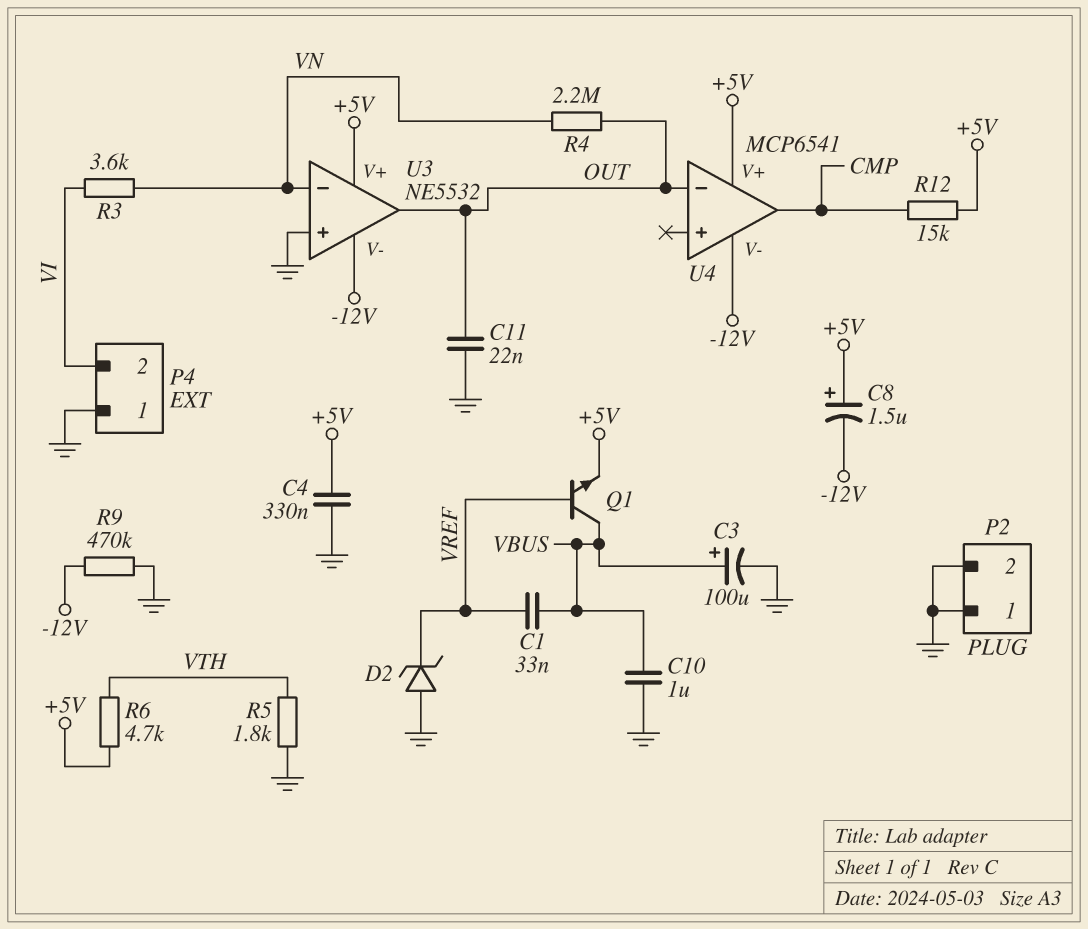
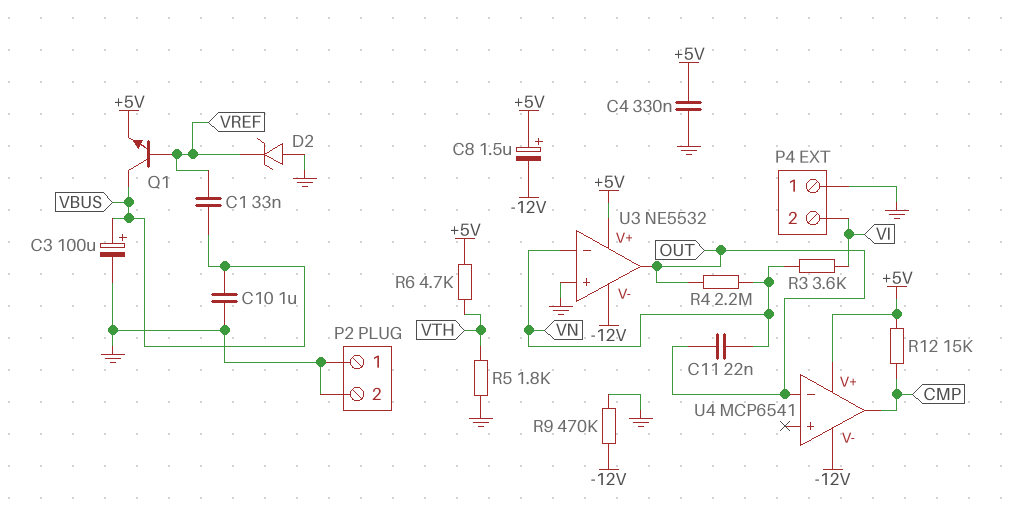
C11: 22nF (GND, OUT) -> 22nF (OUT, VN)

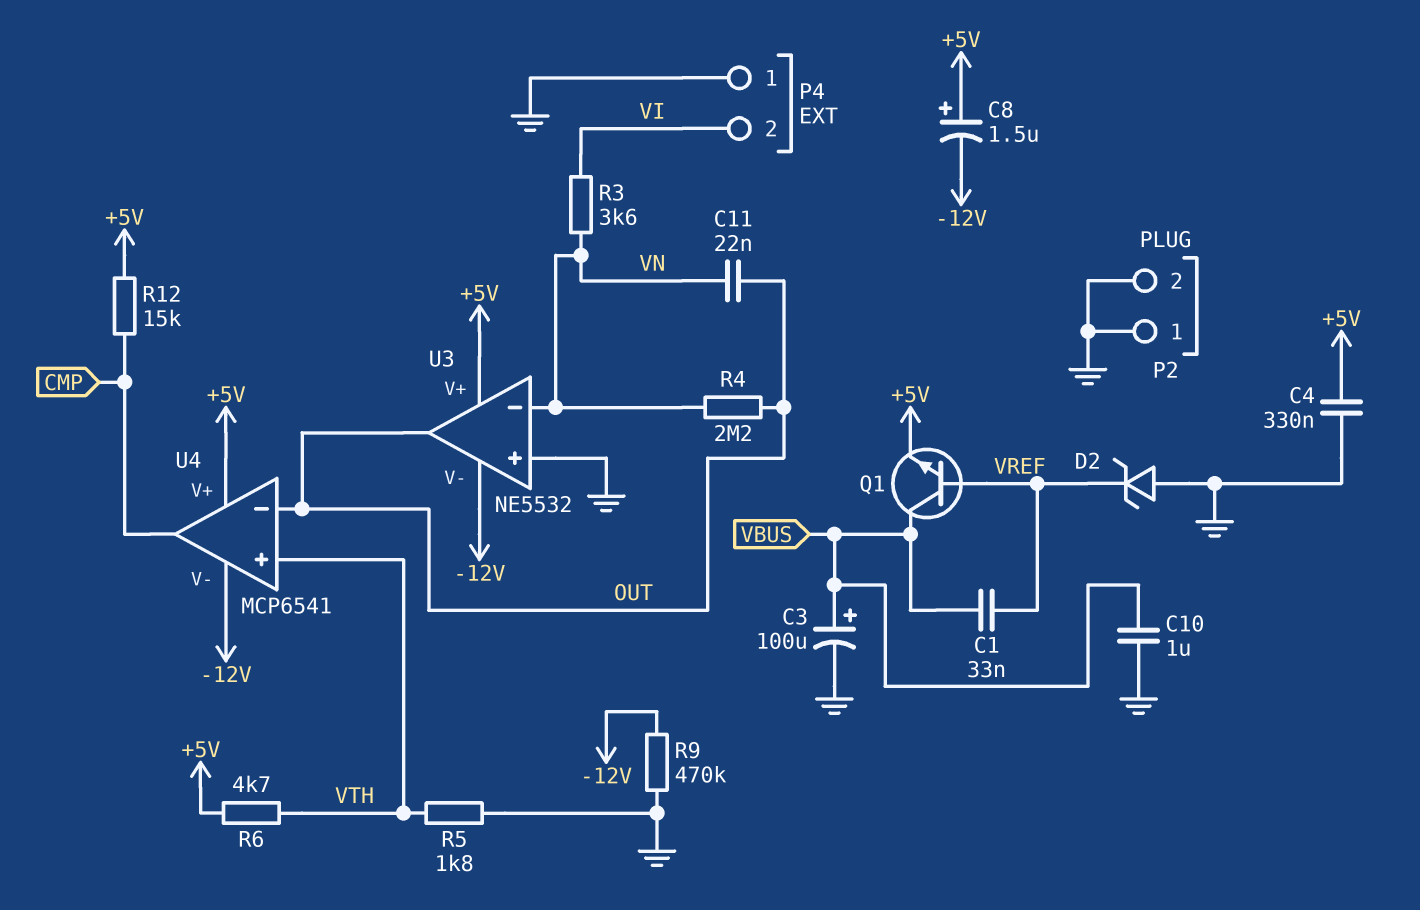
U4 pin in+: none -> VTH

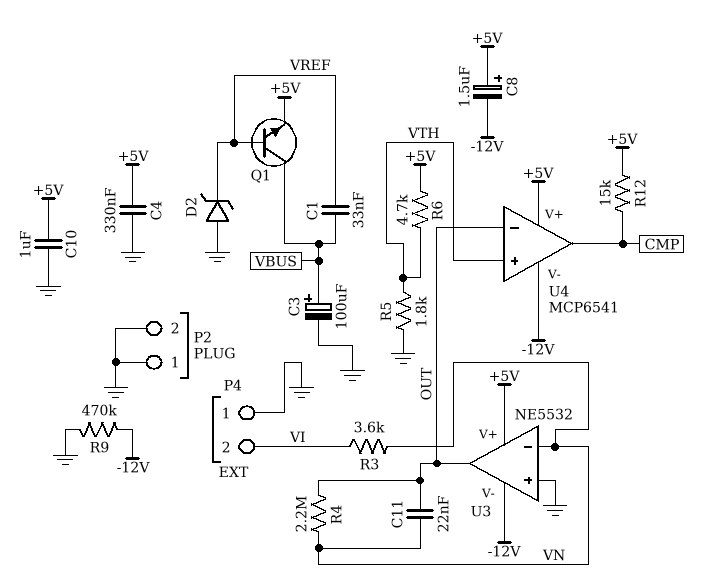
C10: 1uF (GND, VBUS) -> 1uF (+5V, GND)

